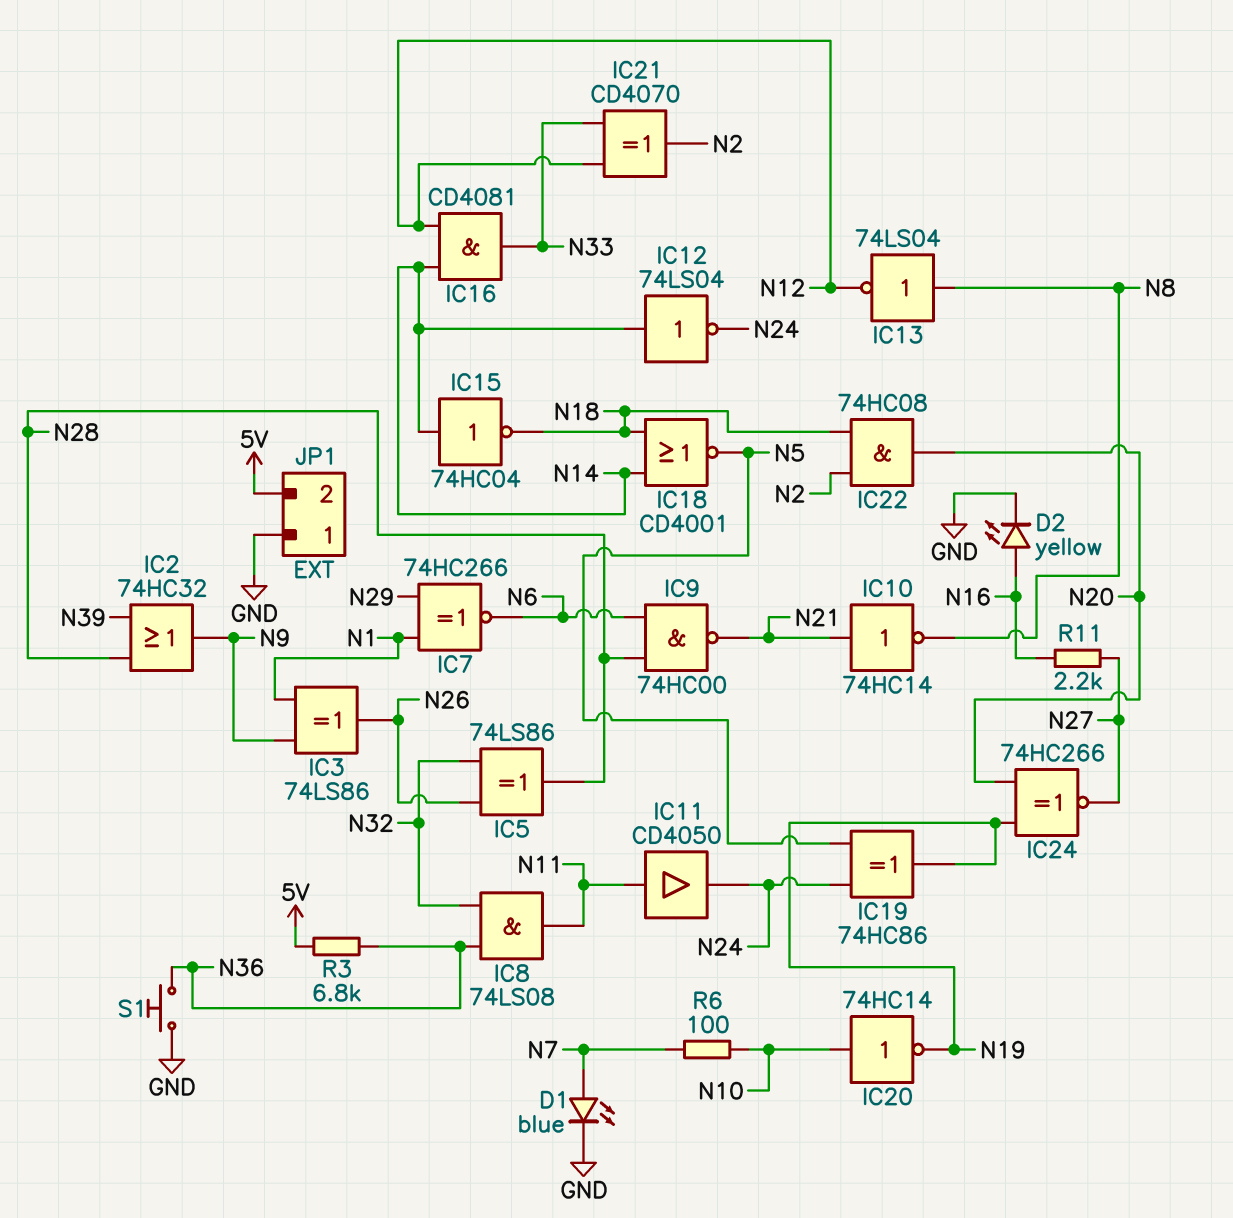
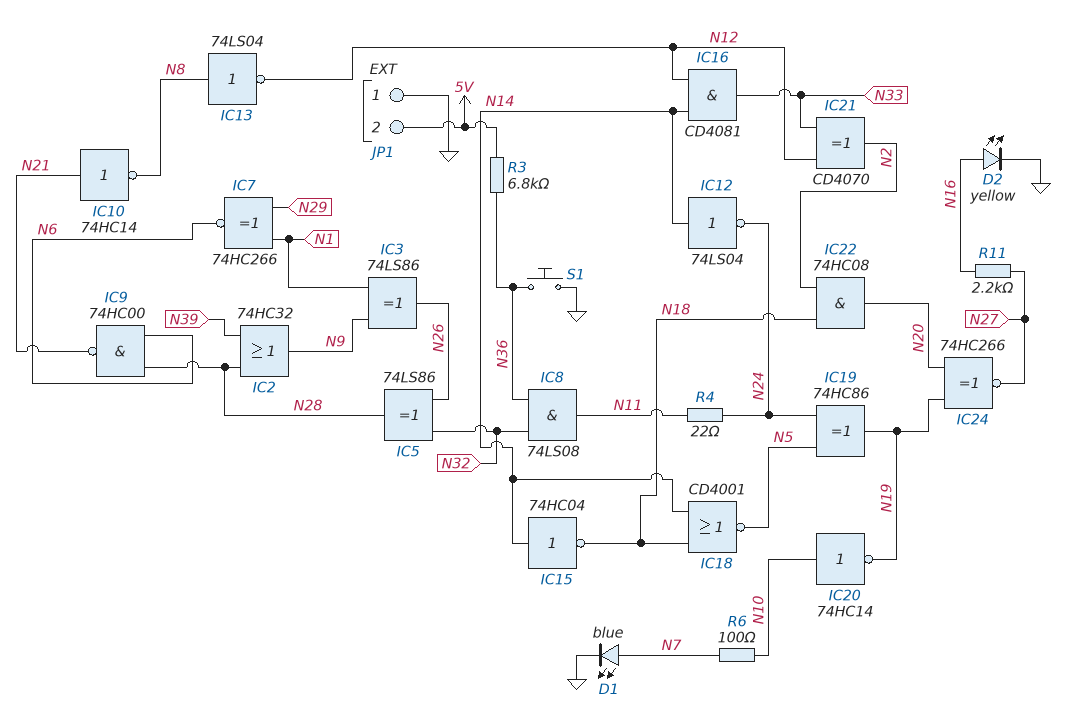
IC11: buffer CD4050 (in N11, out N24) -> none
R4: none -> 22 (N11, N24)

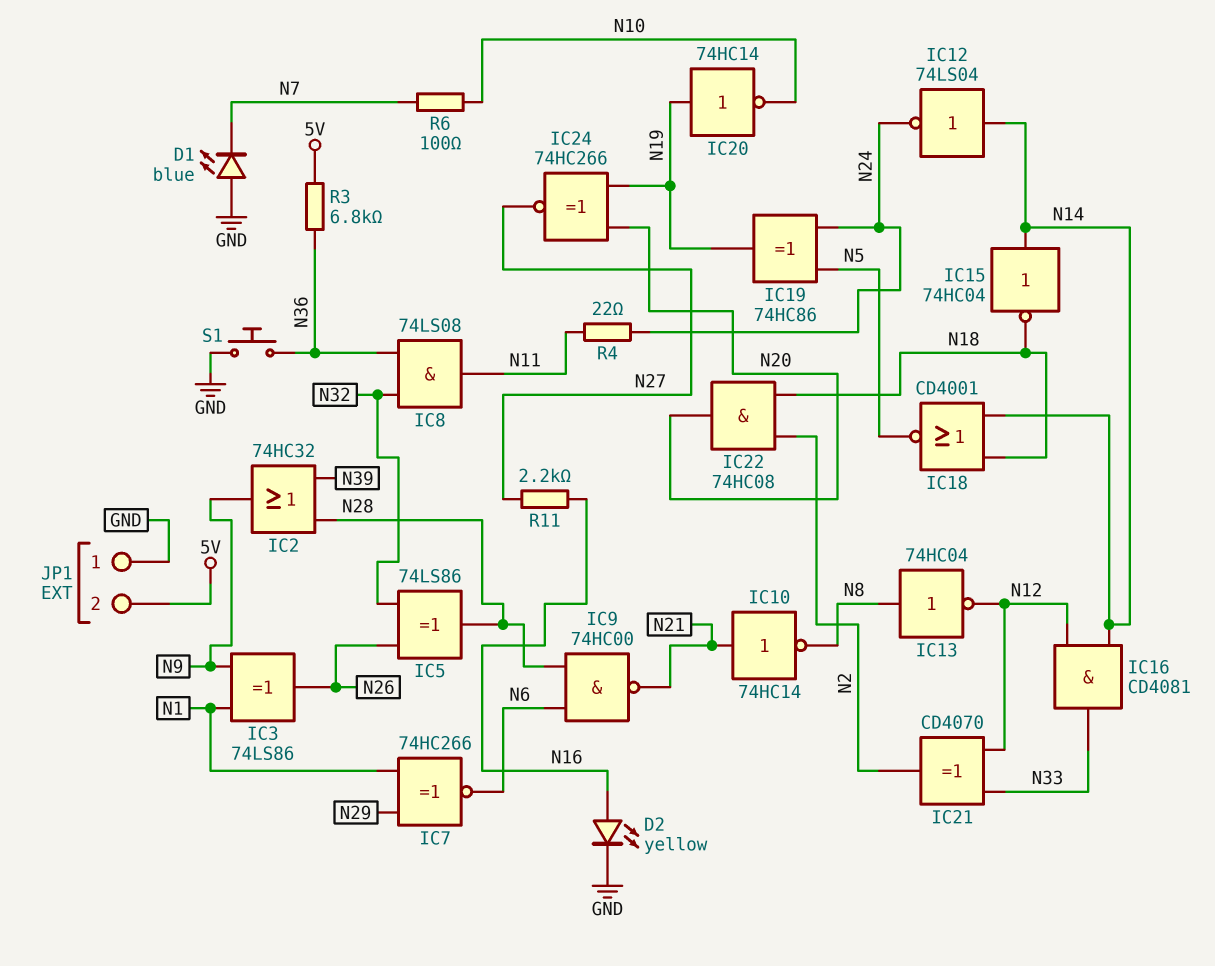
D1: LED blue (A N7, K GND) -> LED blue (A GND, K N7)
IC13: NOT 74LS04 (in N8, out N12) -> NOT 74HC04 (in N8, out N12)
IC20: NOT 74HC14 (in N10, out N19) -> NOT 74HC14 (in N19, out N10)

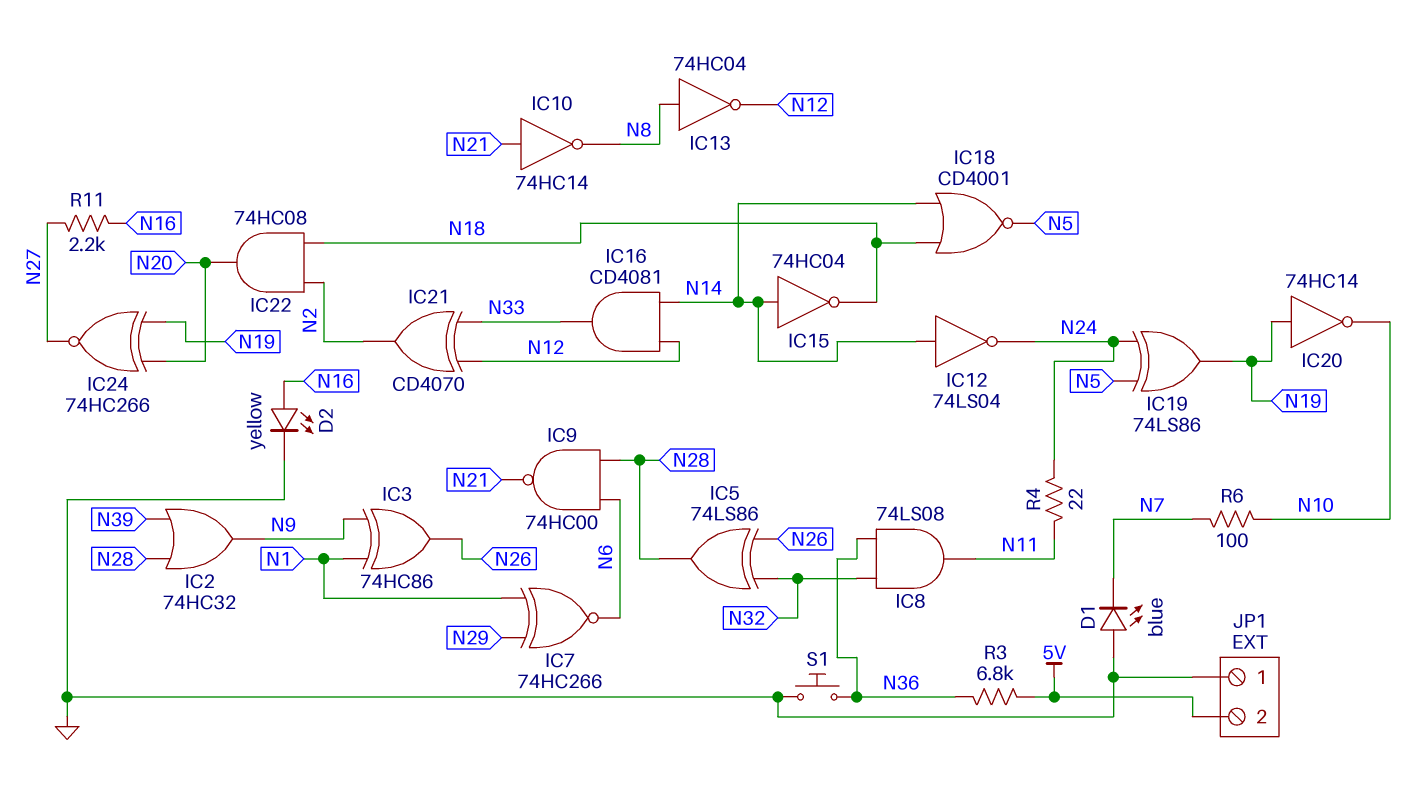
IC3: XOR 74LS86 (in N1, in N9, out N26) -> XOR 74HC86 (in N1, in N9, out N26)
IC19: XOR 74HC86 (in N5, in N24, out N19) -> XOR 74LS86 (in N5, in N24, out N19)

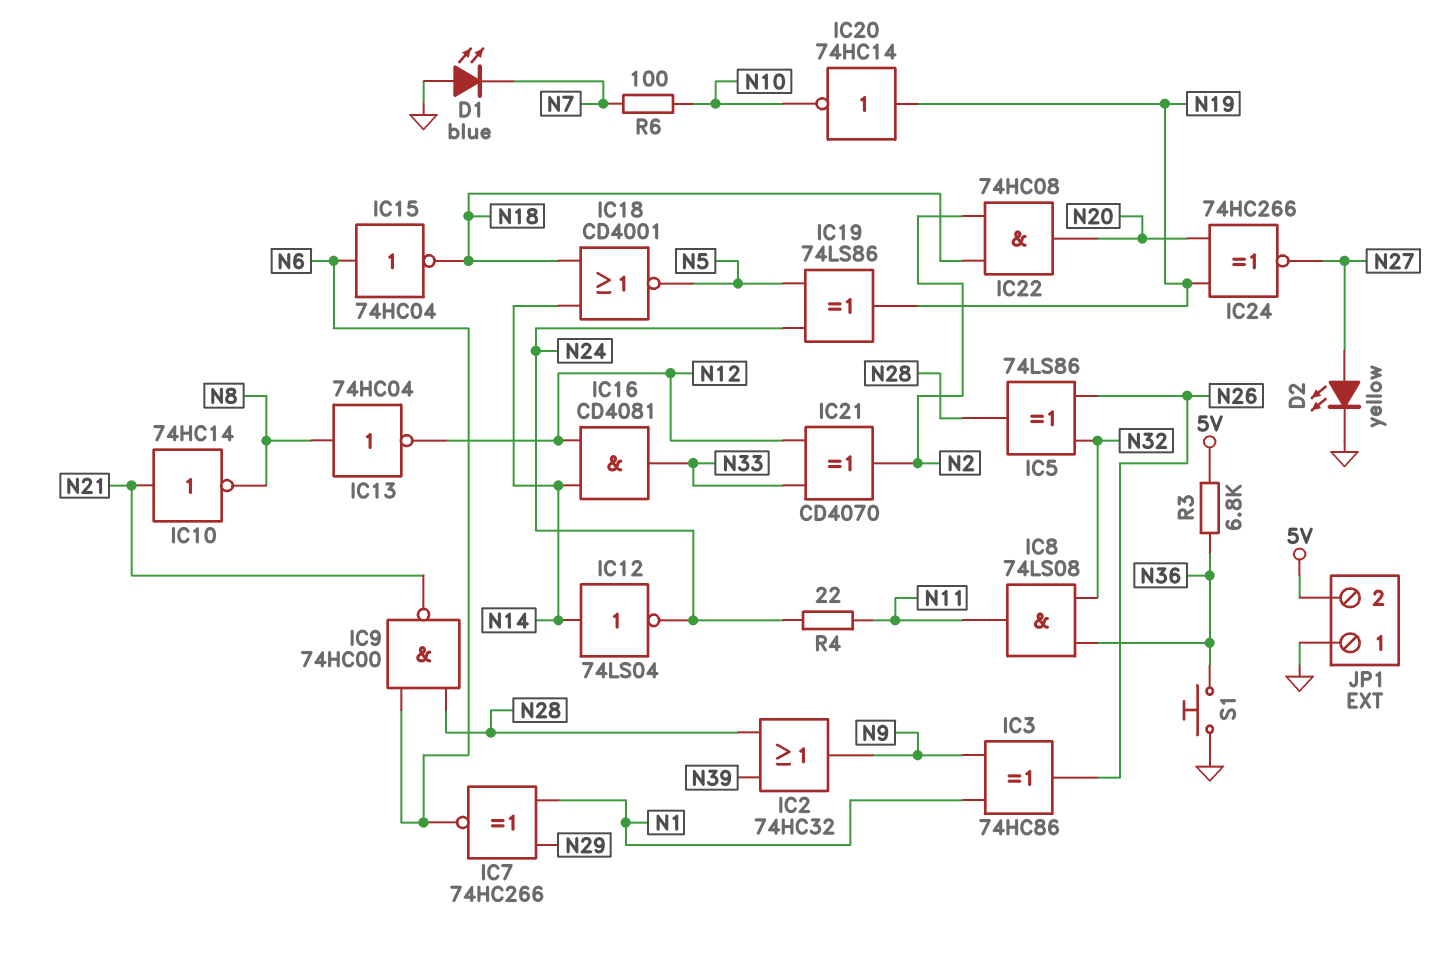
D2: LED yellow (A N16, K GND) -> LED yellow (A N27, K GND)
IC15: NOT 74HC04 (in N14, out N18) -> NOT 74HC04 (in N6, out N18)
R11: 2.2k (N16, N27) -> none

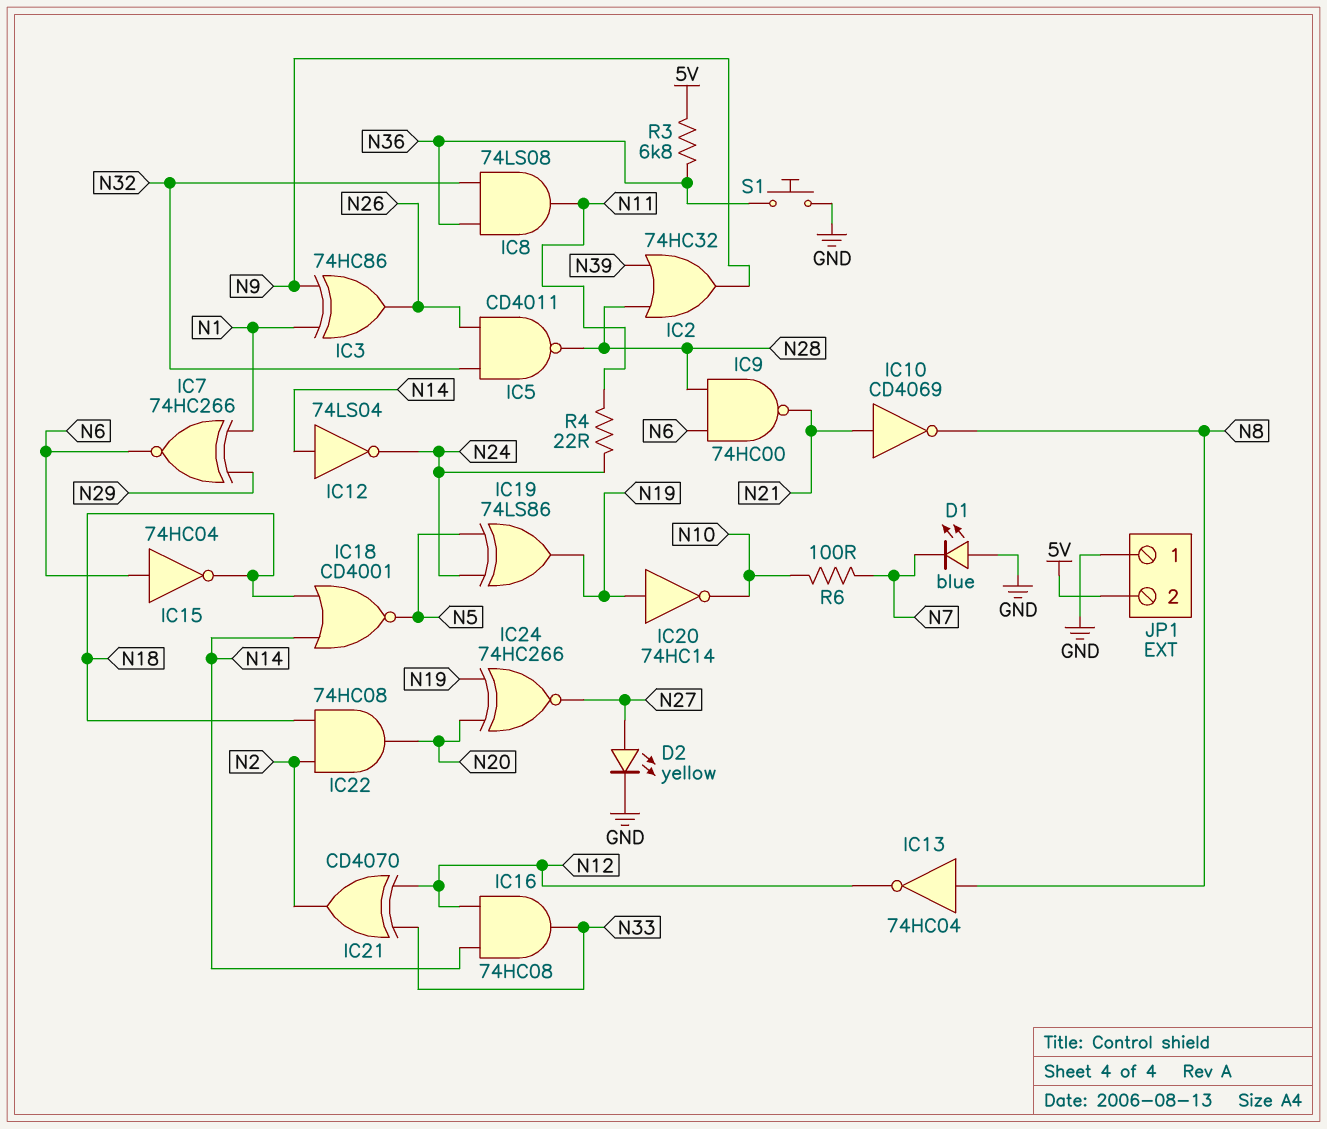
IC5: XOR 74LS86 (in N26, in N32, out N28) -> NAND CD4011 (in N26, in N32, out N28)
IC10: NOT 74HC14 (in N21, out N8) -> NOT CD4069 (in N21, out N8)
IC16: AND CD4081 (in N12, in N14, out N33) -> AND 74HC08 (in N12, in N14, out N33)

